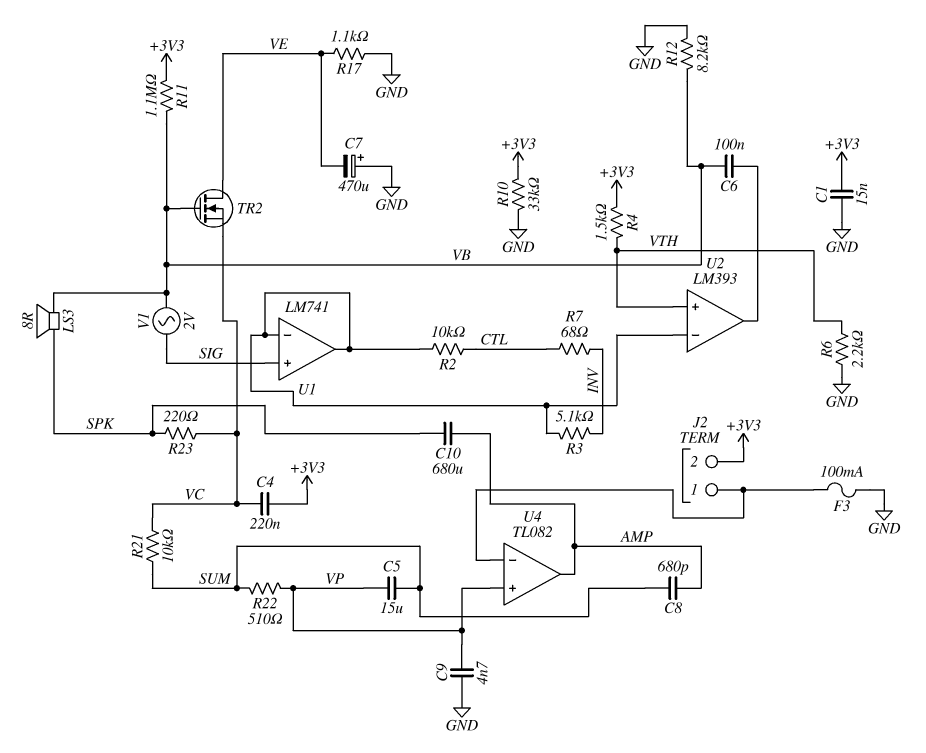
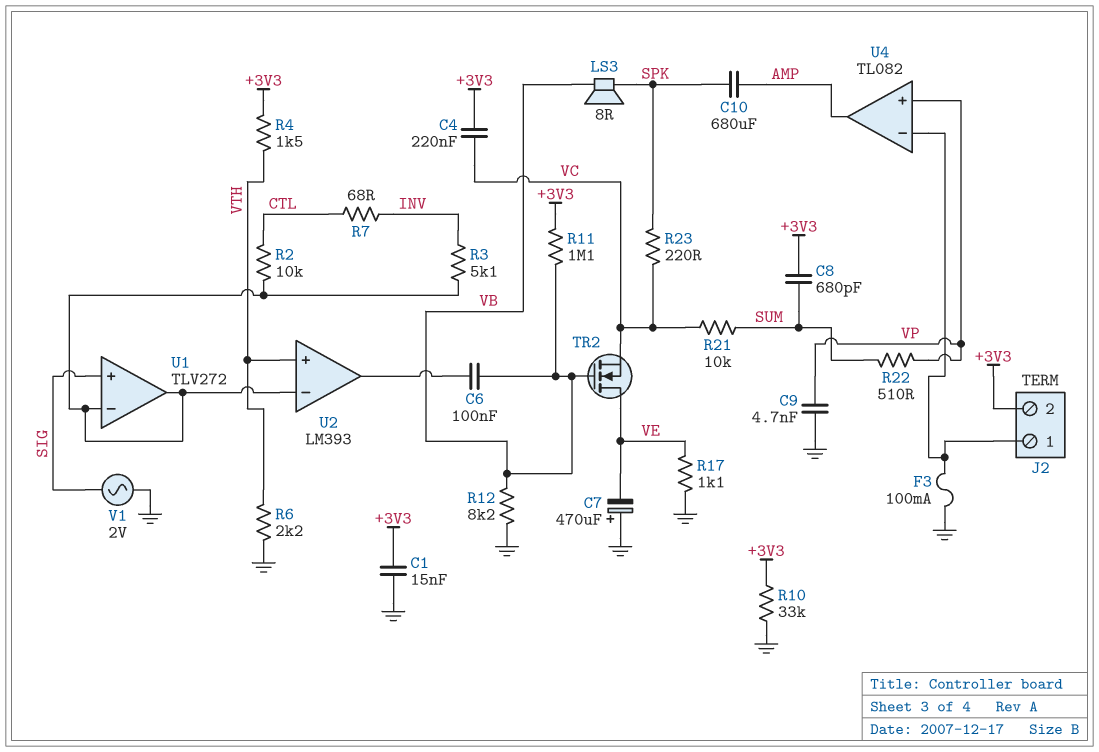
C5: 15uF (SUM, VP) -> none
C8: 680pF (AMP, SUM) -> 680pF (+3V3, SUM)
U1: LM741 -> TLV272
V1: AC 2V (SIG, VB) -> AC 2V (GND, SIG)

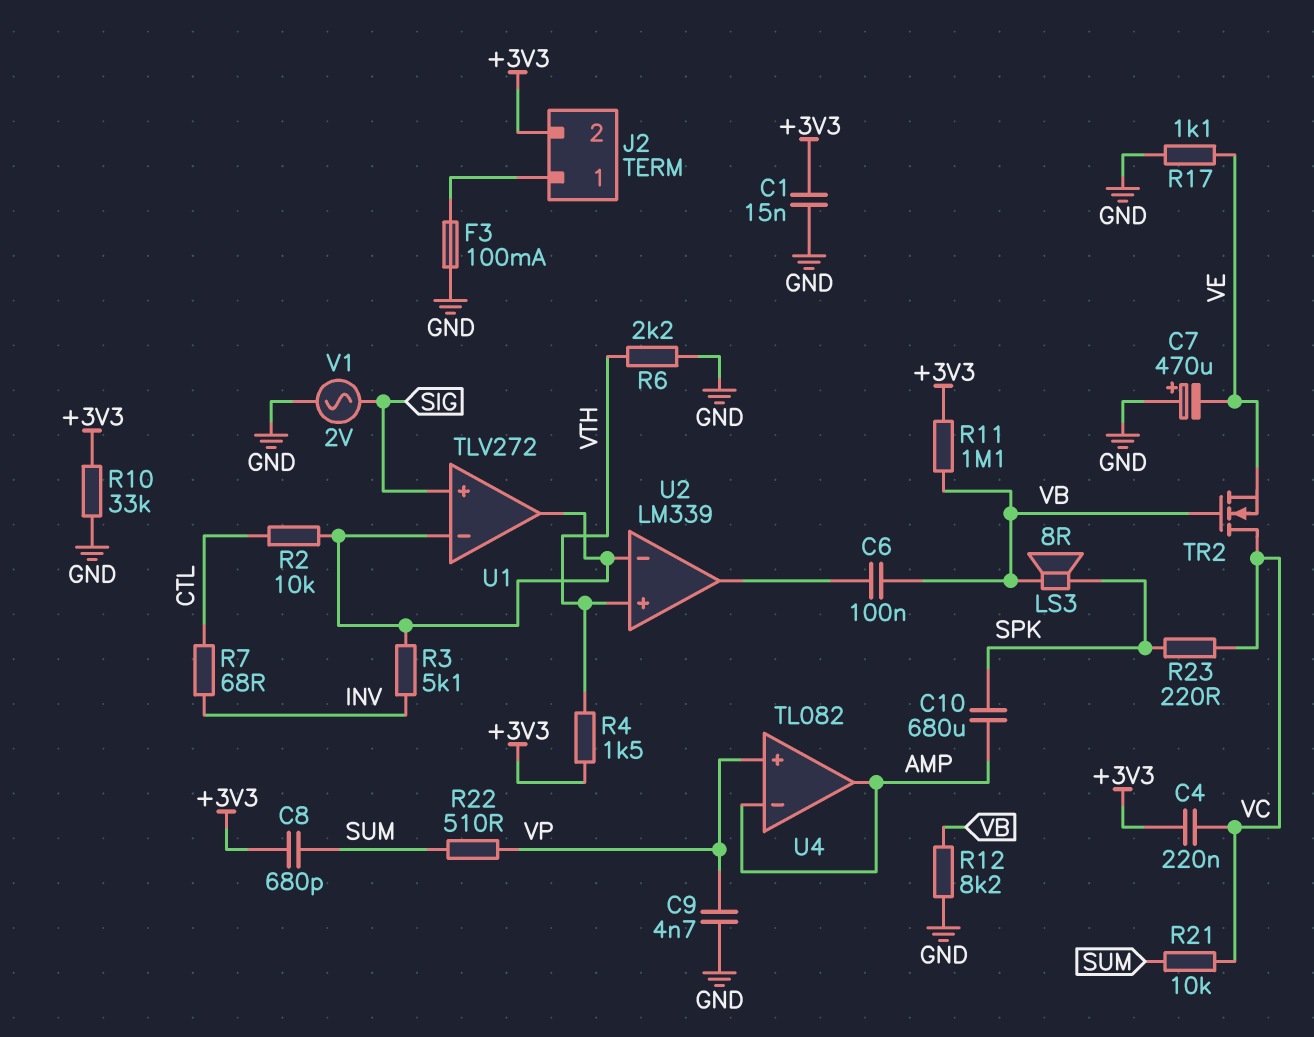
TR2: NMOS (G VB, D VE, S VC) -> NMOS (G VB, D VC, S VE)
U2: LM393 -> LM339
U4 pin in-: J2/1 -> AMP

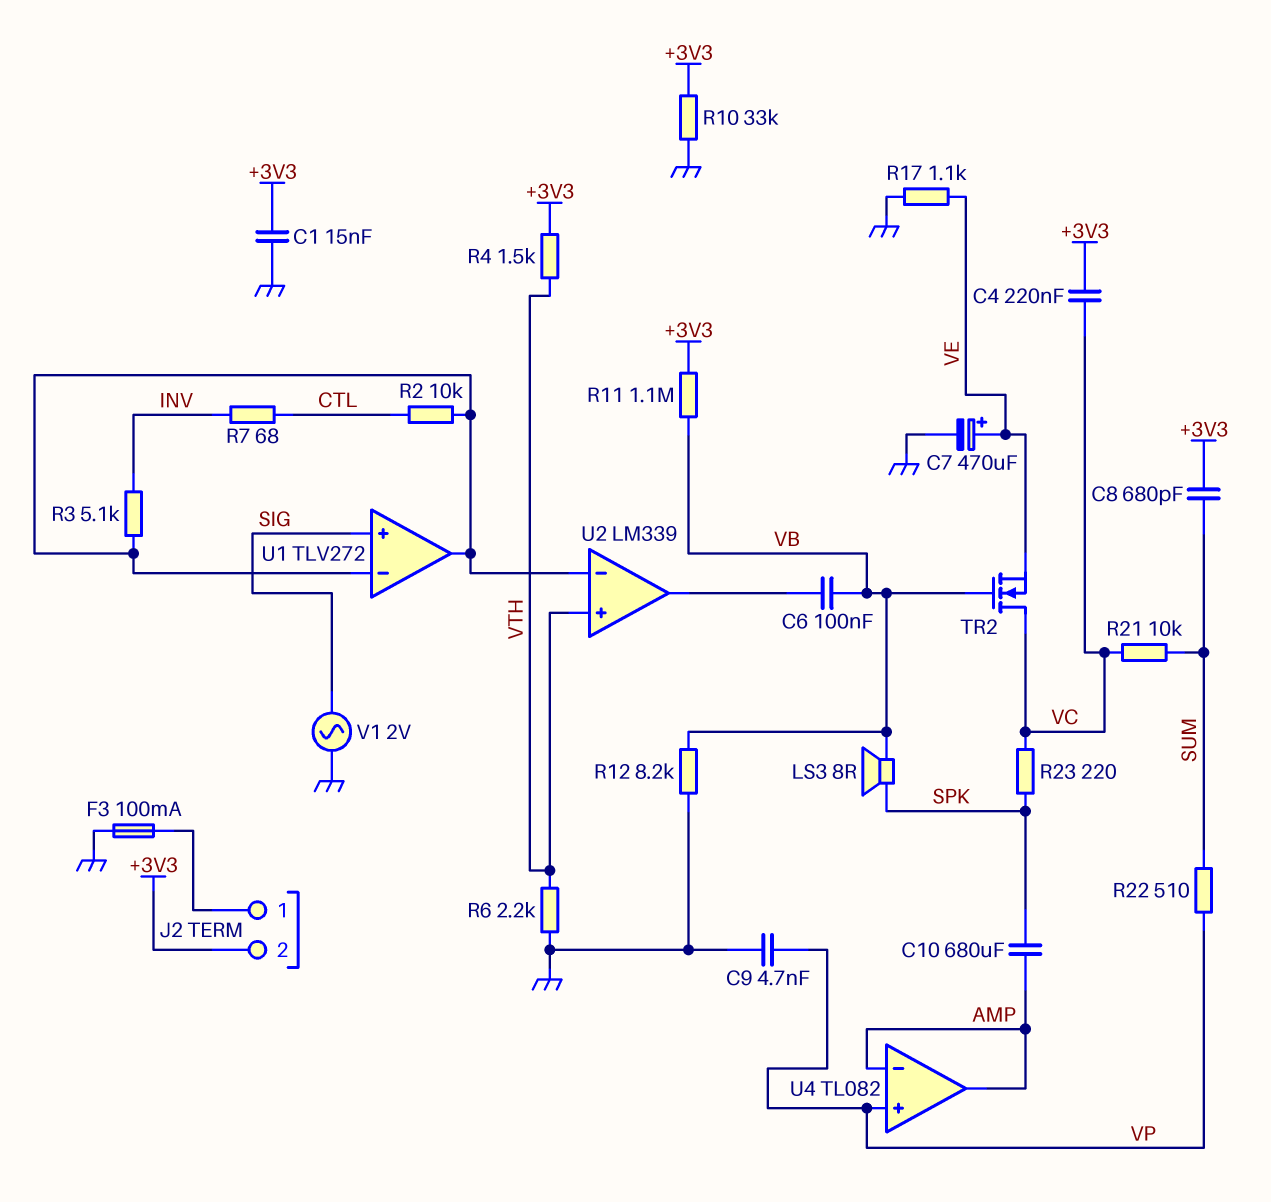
C7: 470uF (plus GND, minus VE) -> 470uF (plus VE, minus GND)

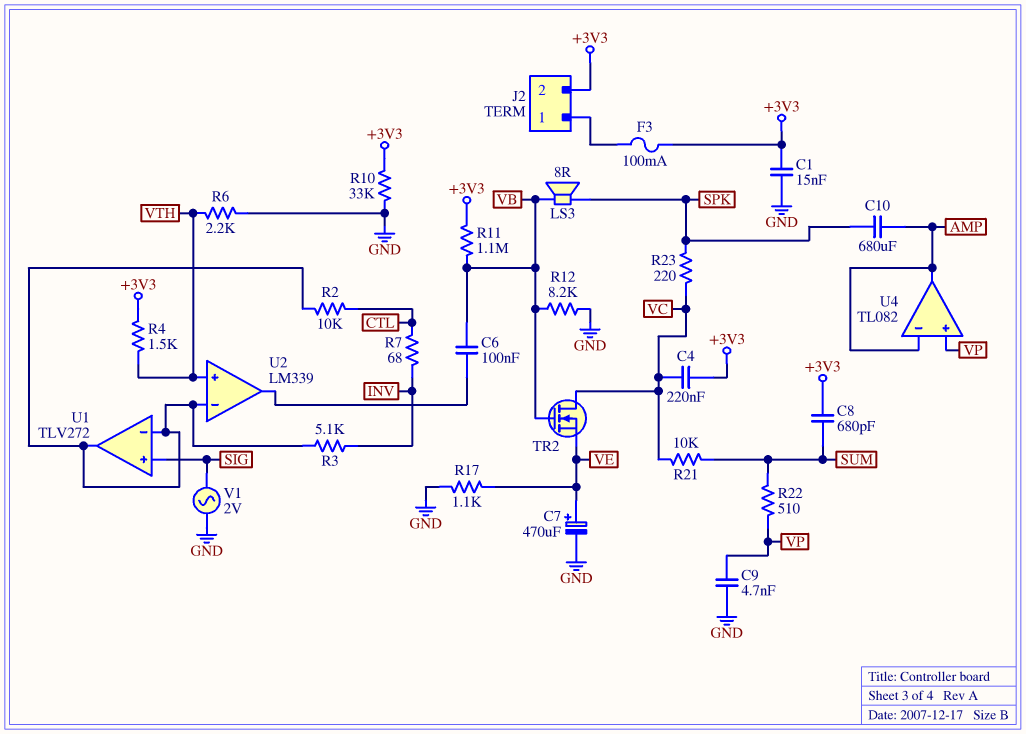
F3: 100mA (GND, J2/1) -> 100mA (+3V3, J2/1)

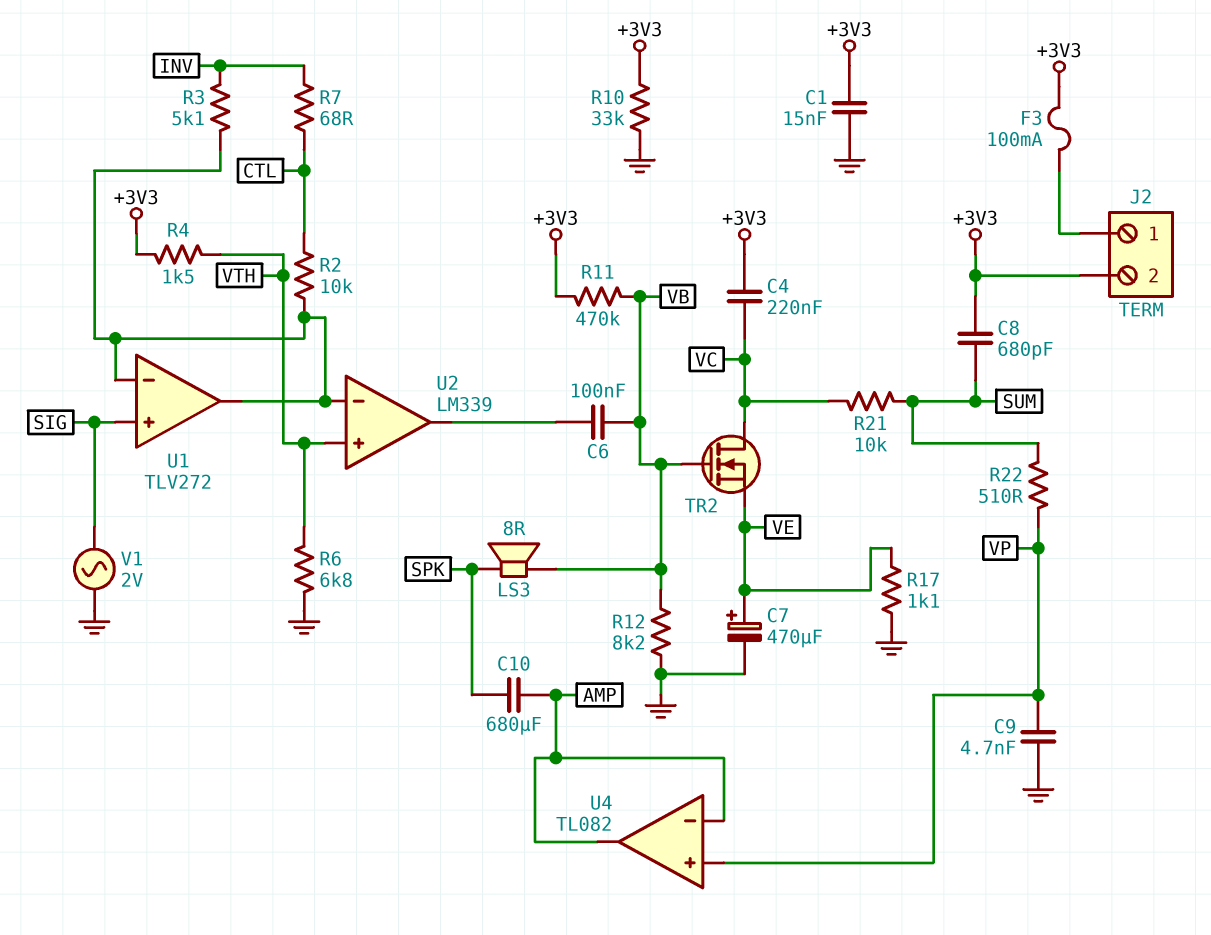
R6: 2.2k (GND, VTH) -> 6.8k (GND, VTH)
R11: 1.1M (+3V3, VB) -> 470k (+3V3, VB)
R23: 220 (SPK, VC) -> none

